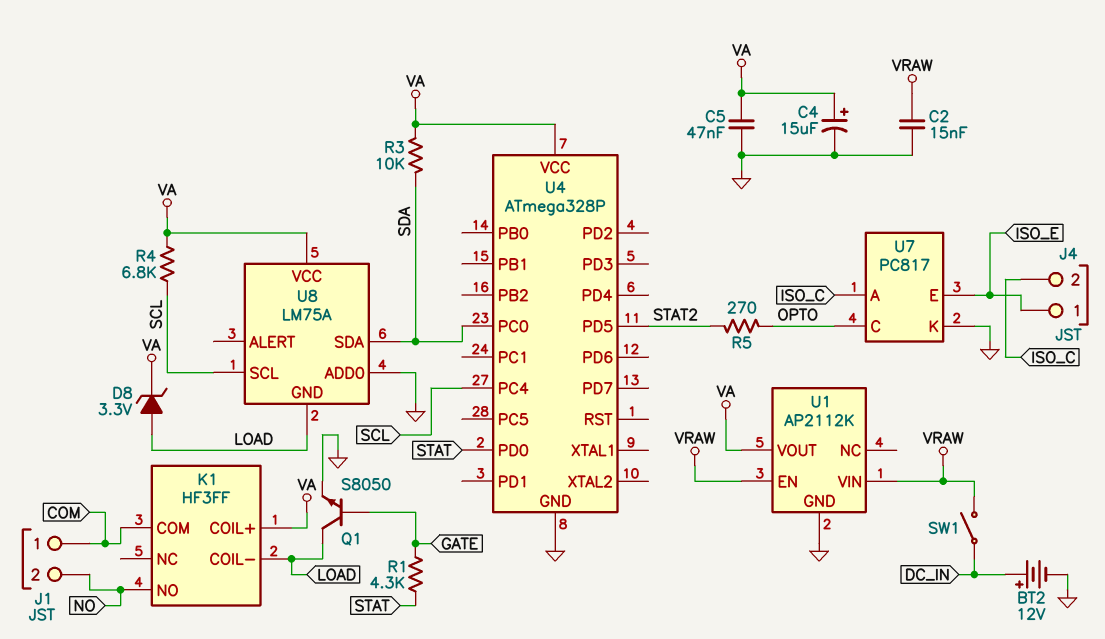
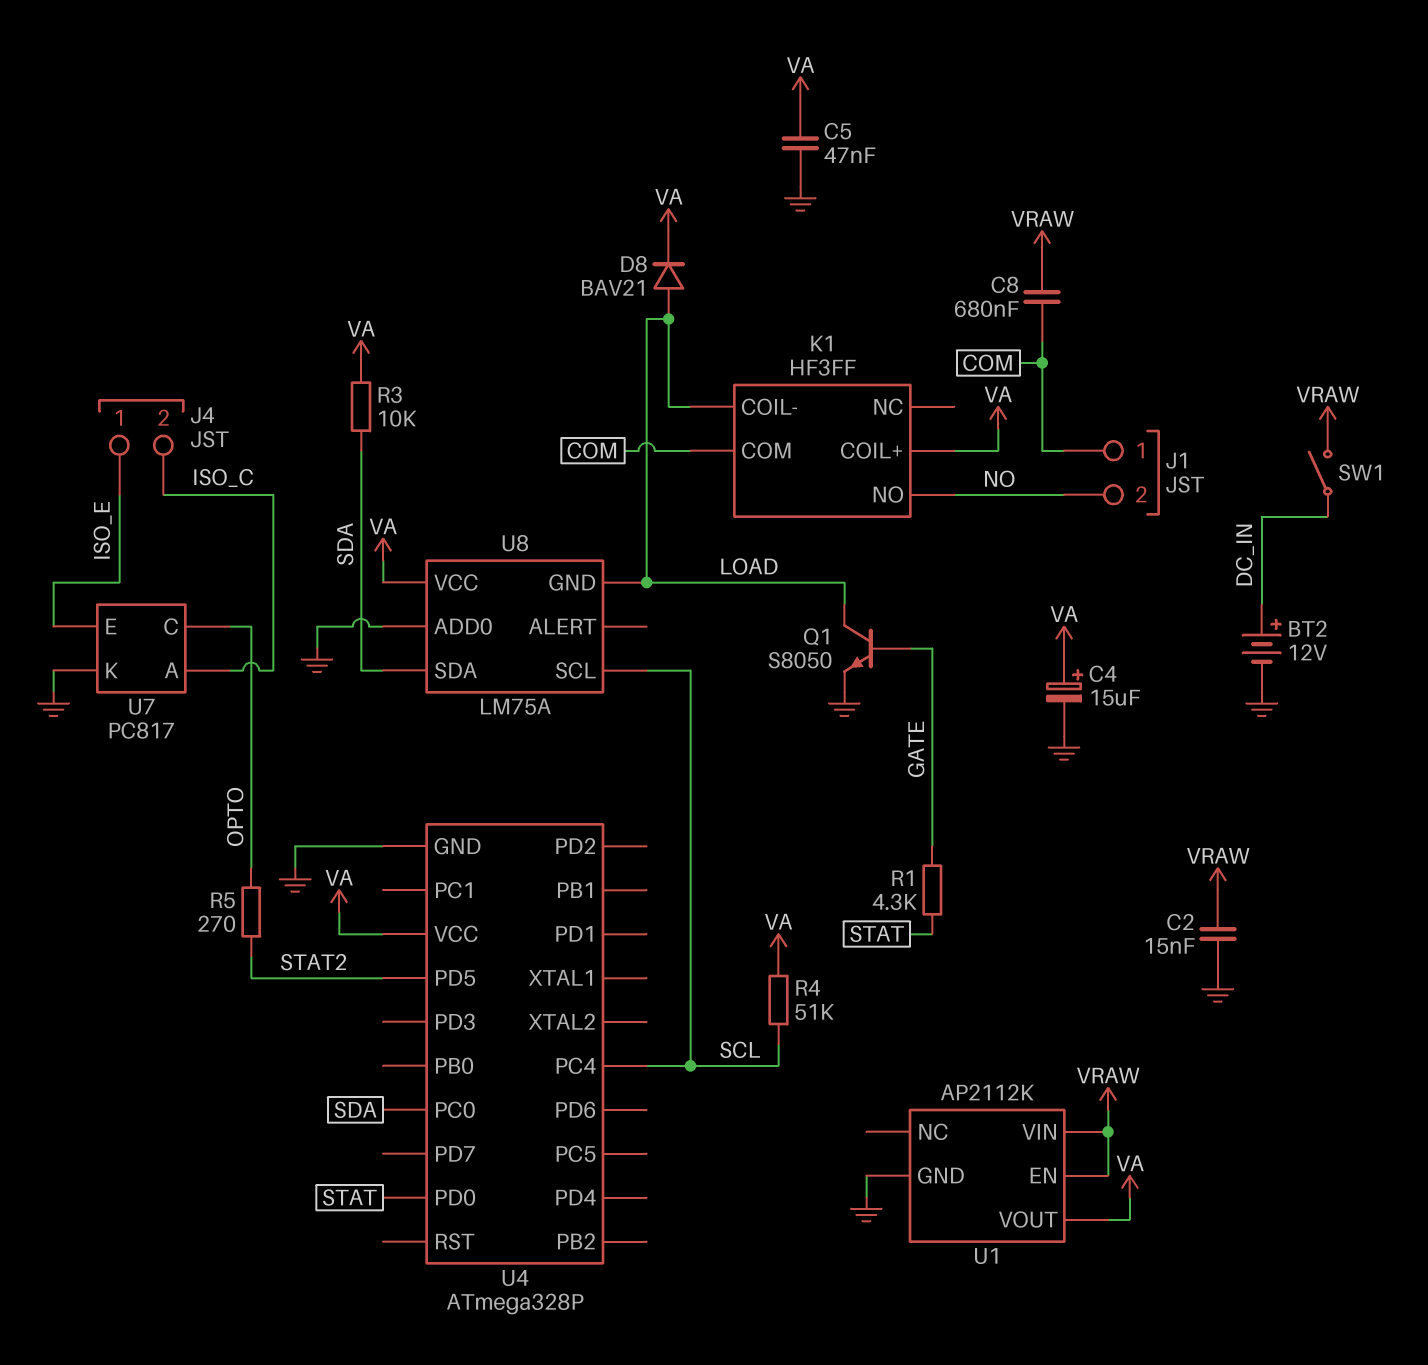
C8: none -> 680nF (COM, VRAW)
D8: zener 3.3V (A LOAD, K VA) -> diode BAV21 (A LOAD, K VA)
R4: 6.8k (SCL, VA) -> 51k (SCL, VA)

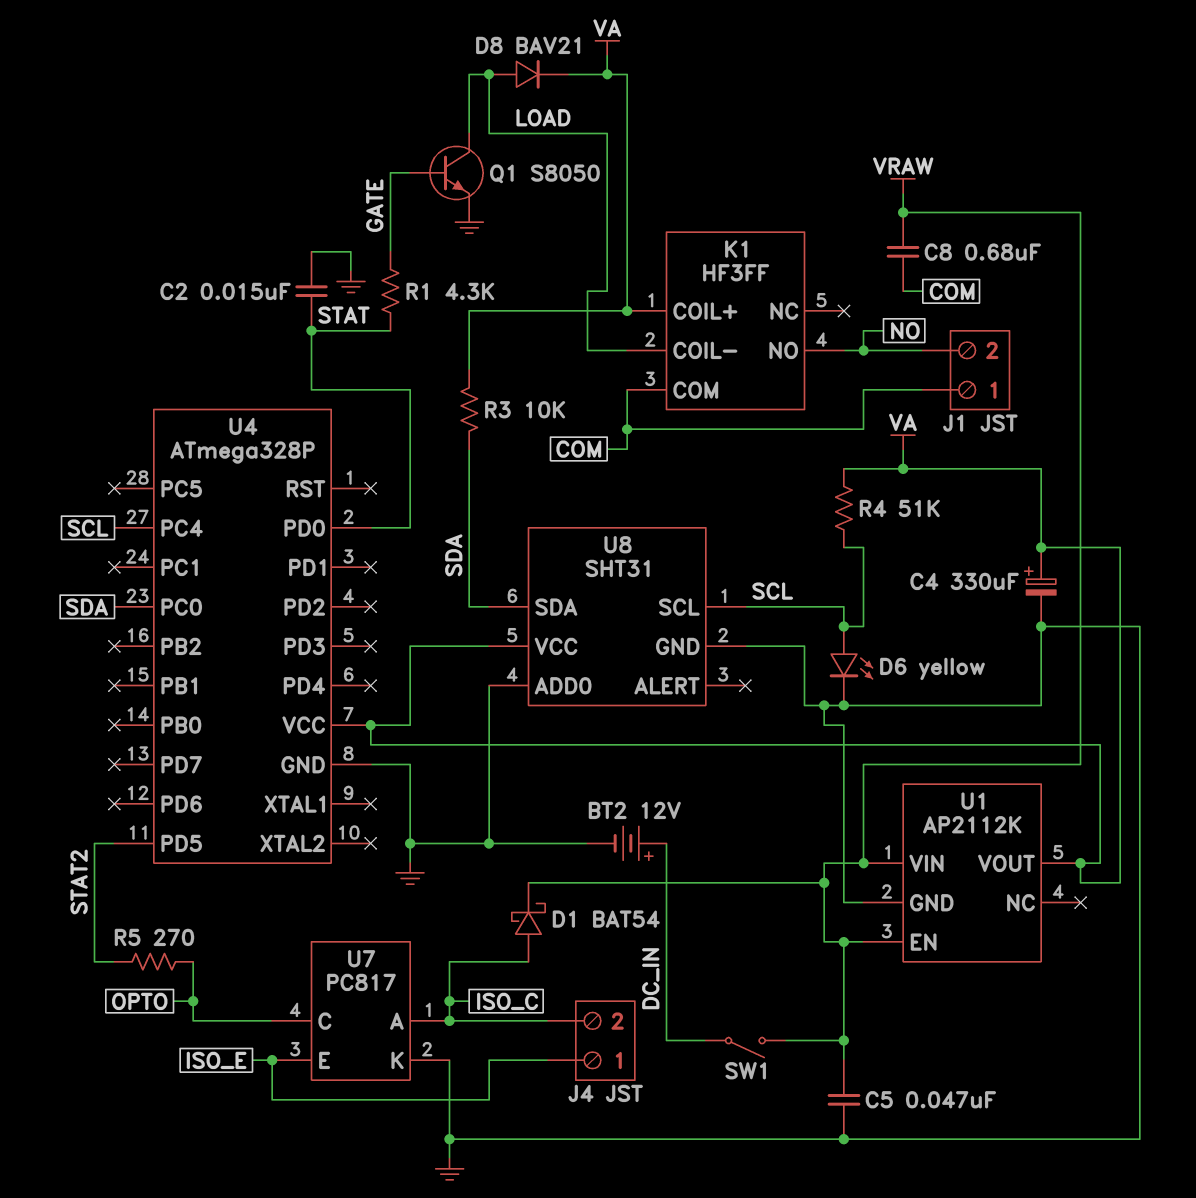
C2: 15nF (GND, VRAW) -> 15nF (GND, STAT)
C4: 15uF (plus VA, minus GND) -> 330uF (plus VA, minus GND)
C5: 47nF (GND, VA) -> 47nF (GND, VRAW)
D1: none -> schottky BAT54 (A ISO_C, K VRAW)
D6: none -> LED yellow (A SCL, K GND)
U8: LM75A -> SHT31
U8 pin GND: LOAD -> GND

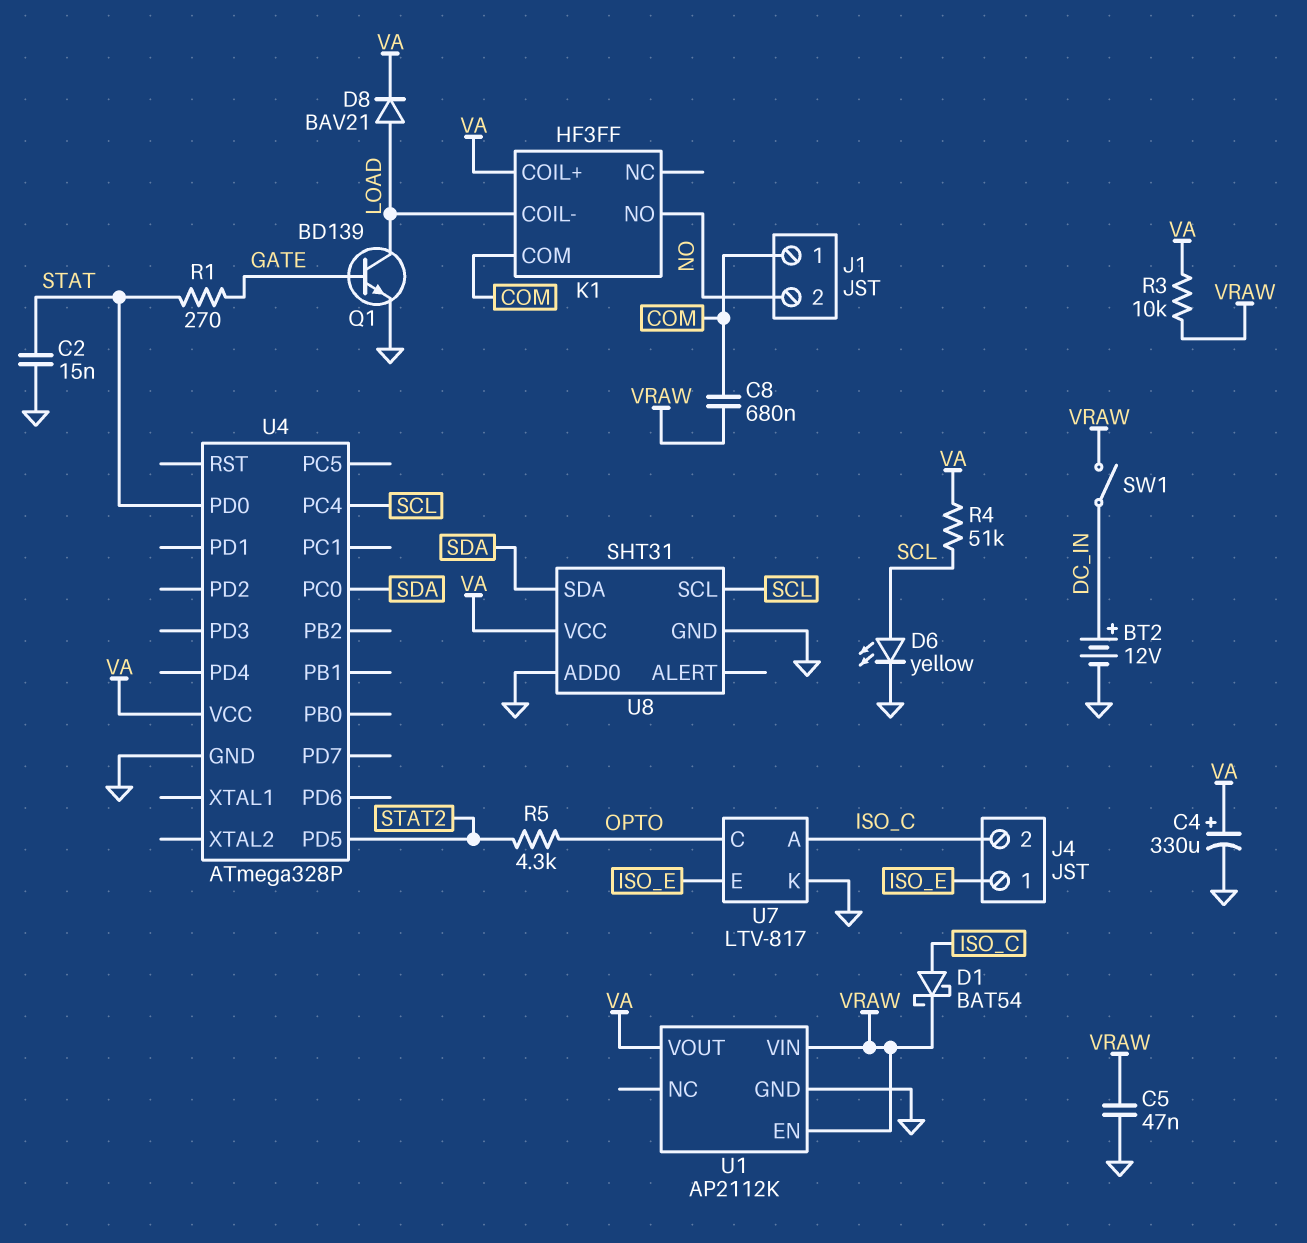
Q1: NPN S8050 (B GATE, C LOAD, E GND) -> NPN BD139 (B GATE, C LOAD, E GND)
R1: 4.3k (GATE, STAT) -> 270 (GATE, STAT)
R3: 10k (SDA, VA) -> 10k (VA, VRAW)
R5: 270 (OPTO, STAT2) -> 4.3k (OPTO, STAT2)
U7: PC817 -> LTV-817

